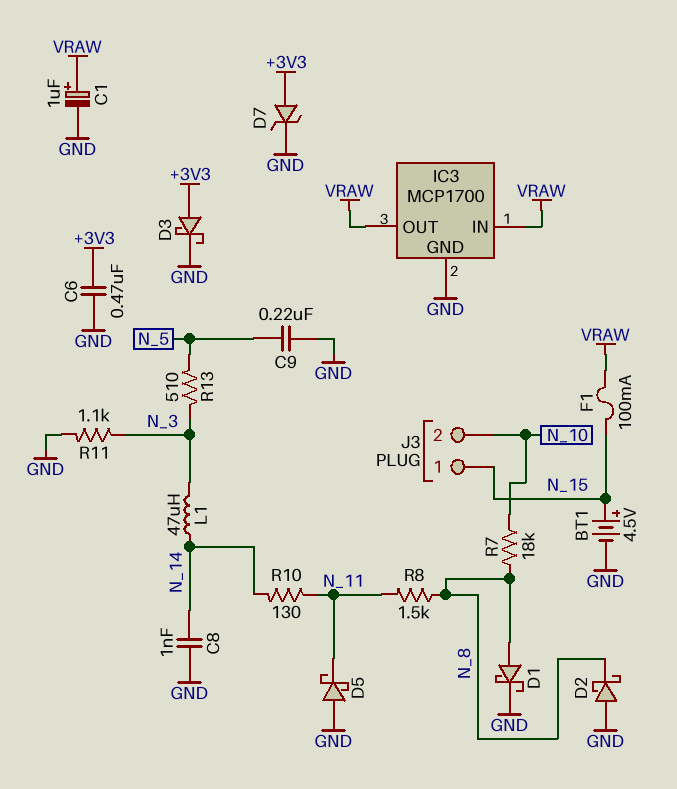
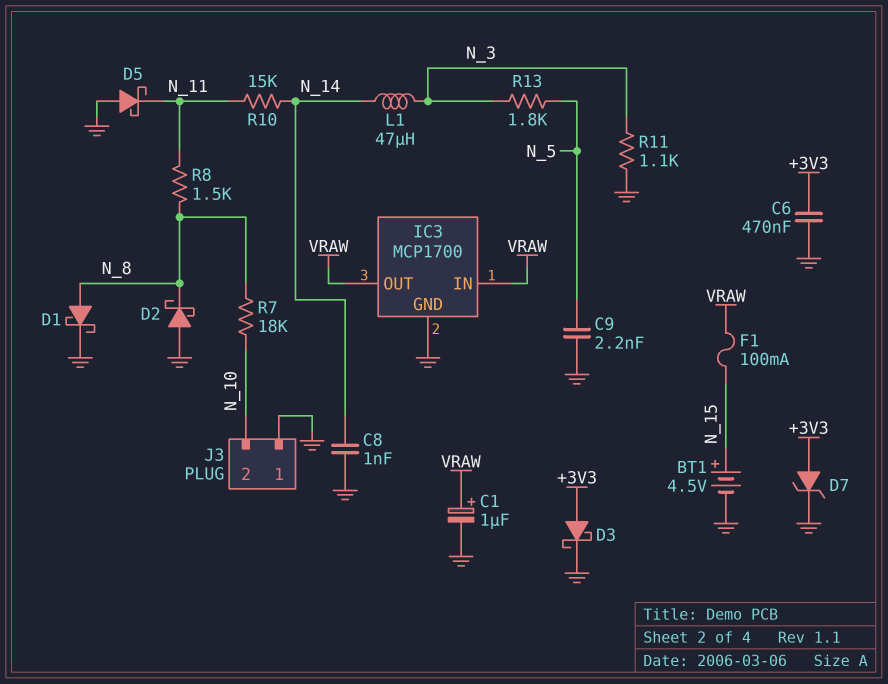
C9: 220nF (GND, N_5) -> 2.2nF (GND, N_5)
J3 pin 1: N_15 -> GND
R10: 130 (N_11, N_14) -> 15k (N_11, N_14)
R13: 510 (N_3, N_5) -> 1.8k (N_3, N_5)

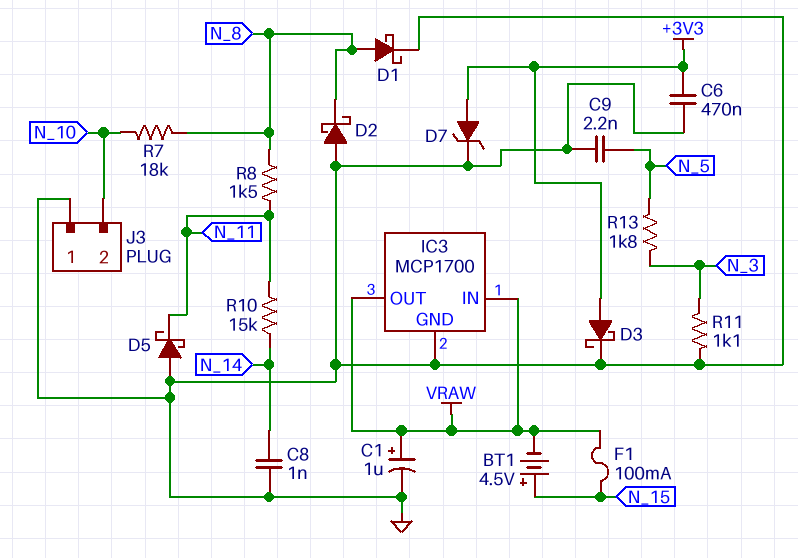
BT1: 4.5V (plus N_15, minus GND) -> 4.5V (plus N_15, minus VRAW)
L1: 47uH (N_3, N_14) -> none

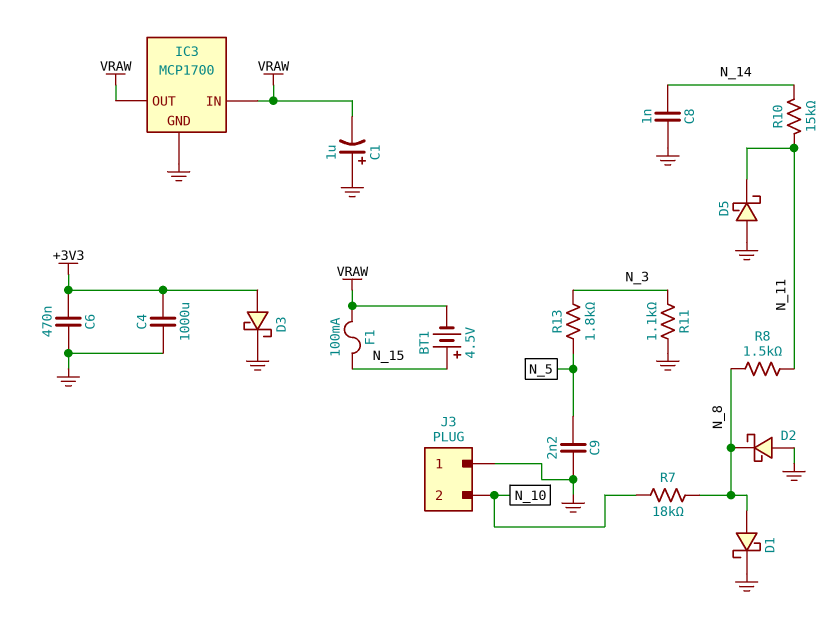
C1: 1uF (plus VRAW, minus GND) -> 1uF (plus GND, minus VRAW)
C4: none -> 1000uF (+3V3, GND)
D7: zener (A +3V3, K GND) -> none

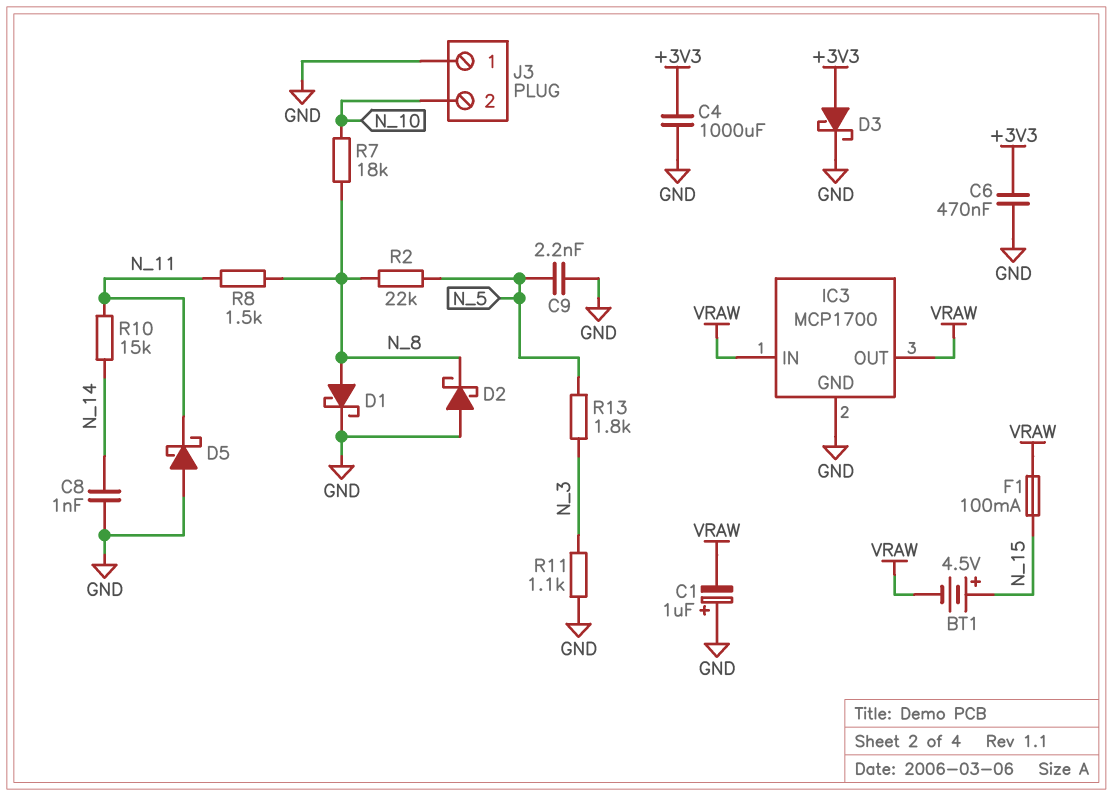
R2: none -> 22k (N_5, N_8)

